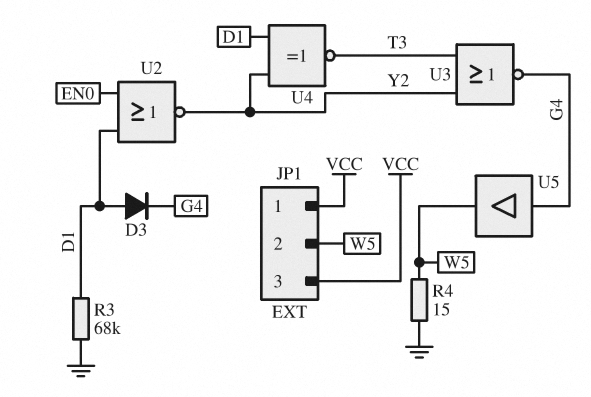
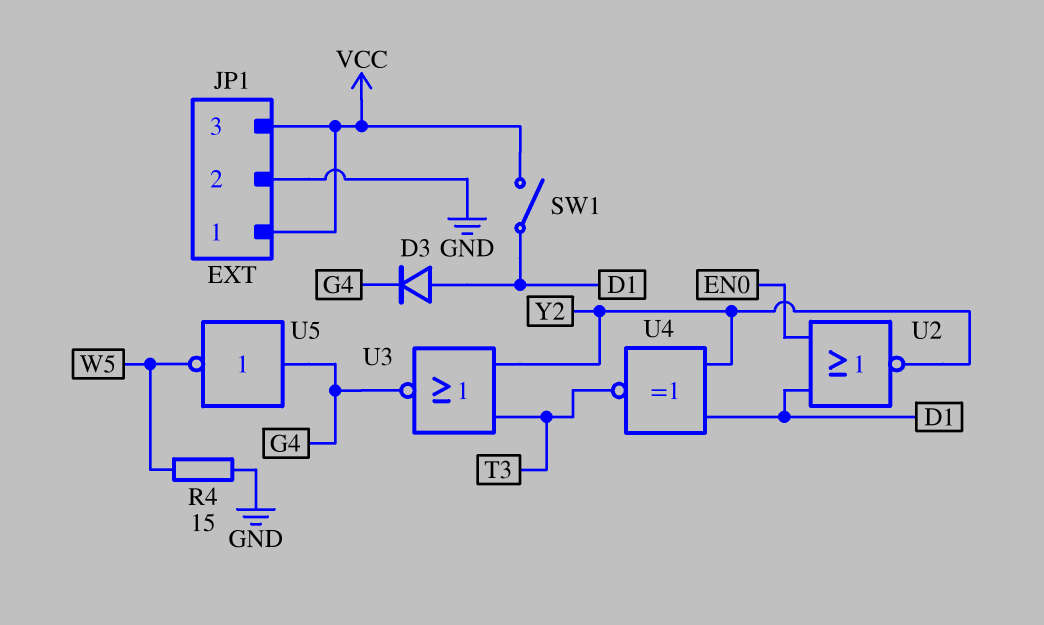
JP1 pin 2: W5 -> GND
R3: 68k (D1, GND) -> none
SW1: none -> switch (D1, VCC)
U5: buffer (in G4, out W5) -> NOT (in G4, out W5)

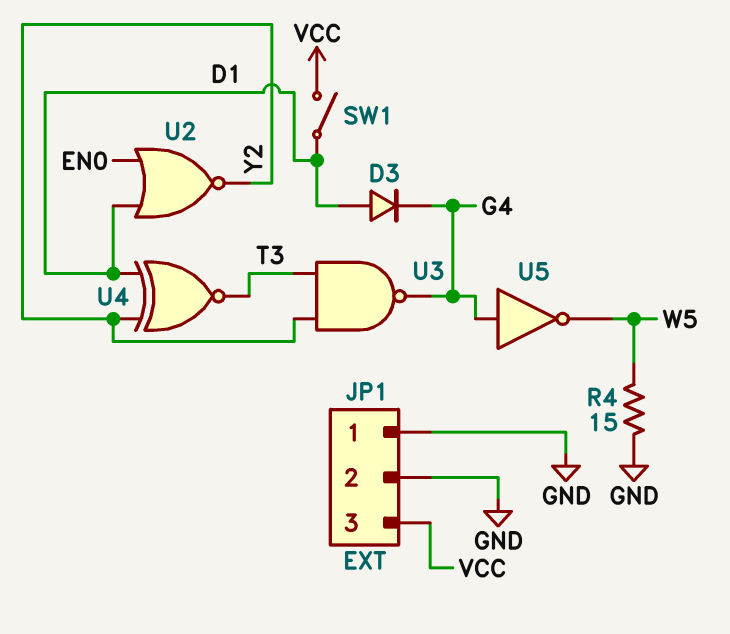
JP1 pin 1: VCC -> GND
U3: NOR (in T3, in Y2, out G4) -> NAND (in T3, in Y2, out G4)

